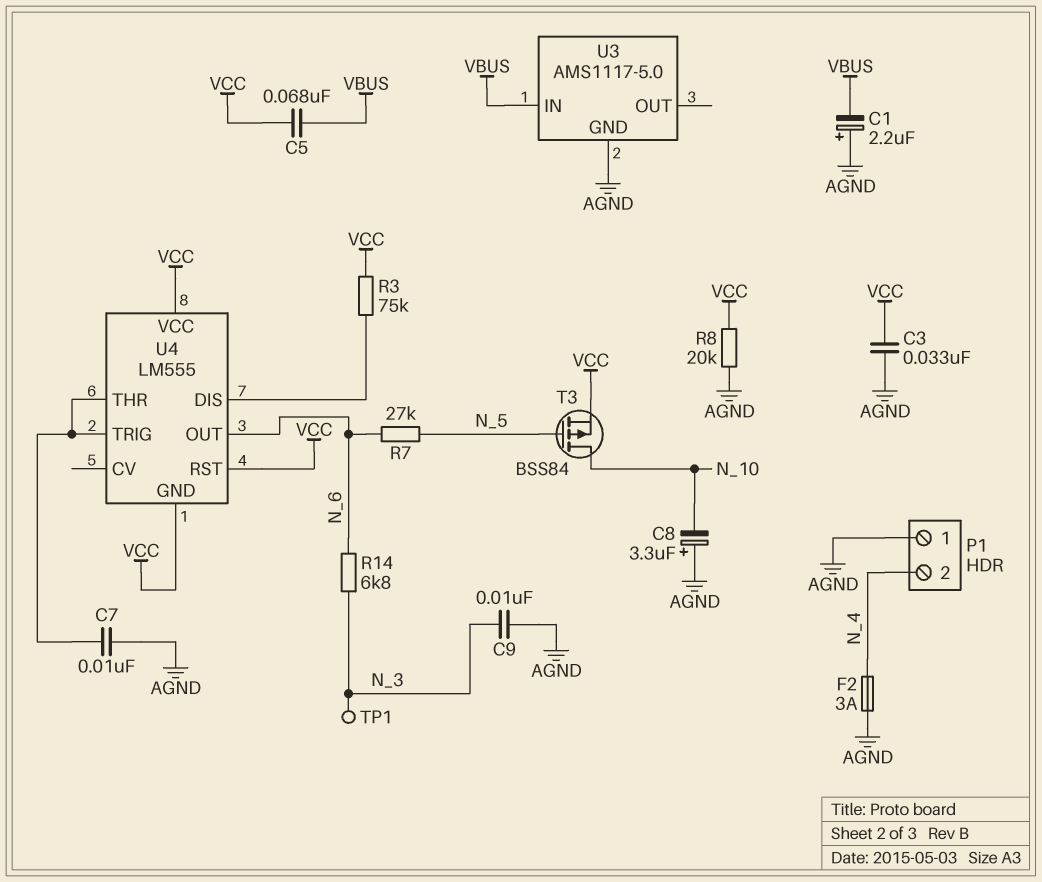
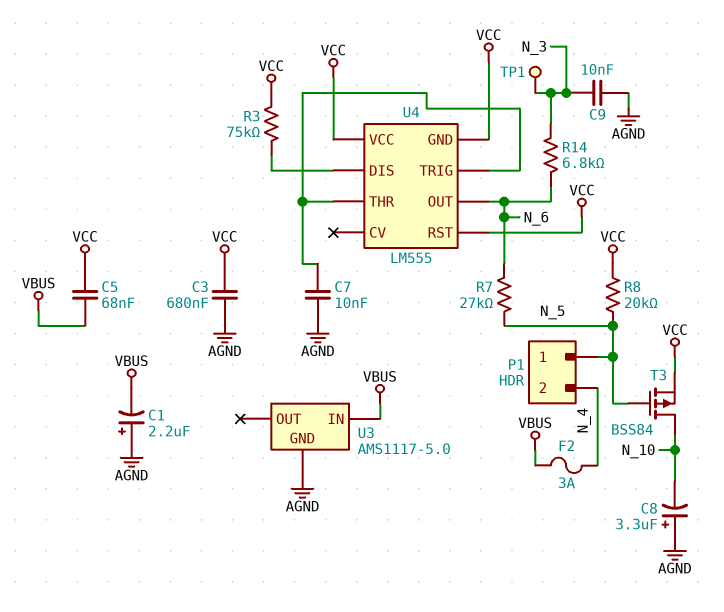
C3: 33nF (AGND, VCC) -> 680nF (AGND, VCC)
F2: 3A (AGND, N_4) -> 3A (N_4, VBUS)
P1 pin 1: AGND -> N_5
R8: 20k (AGND, VCC) -> 20k (N_5, VCC)

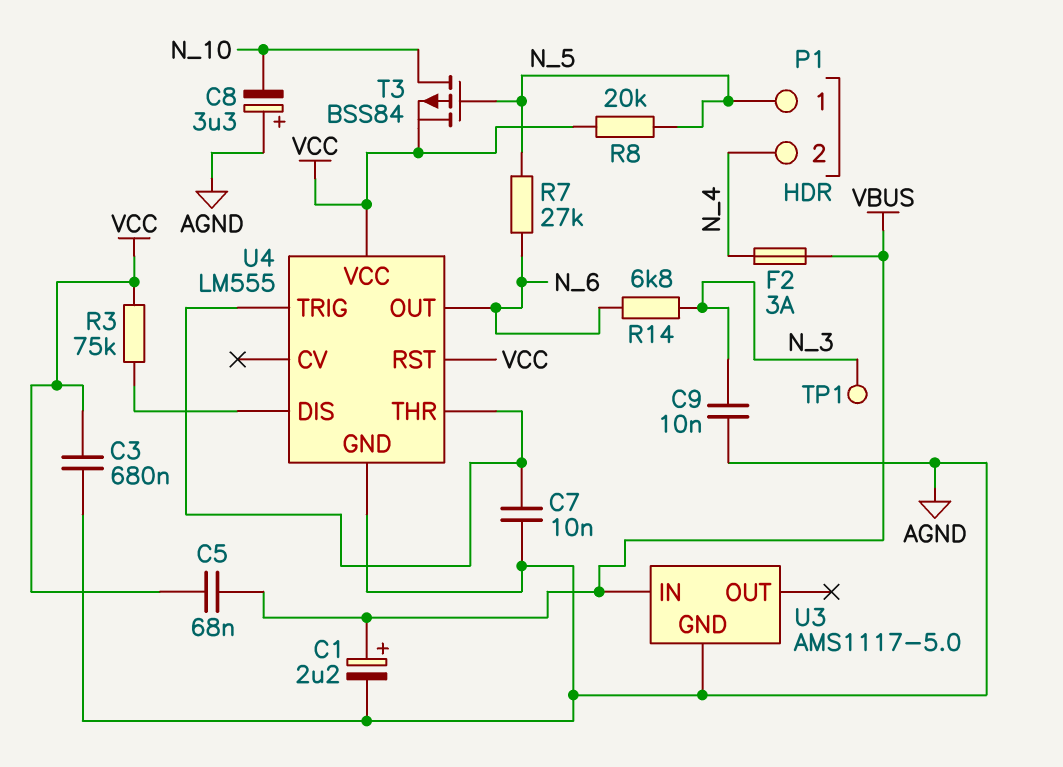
C1: 2.2uF (plus AGND, minus VBUS) -> 2.2uF (plus VBUS, minus AGND)
U4 pin GND: VCC -> AGND

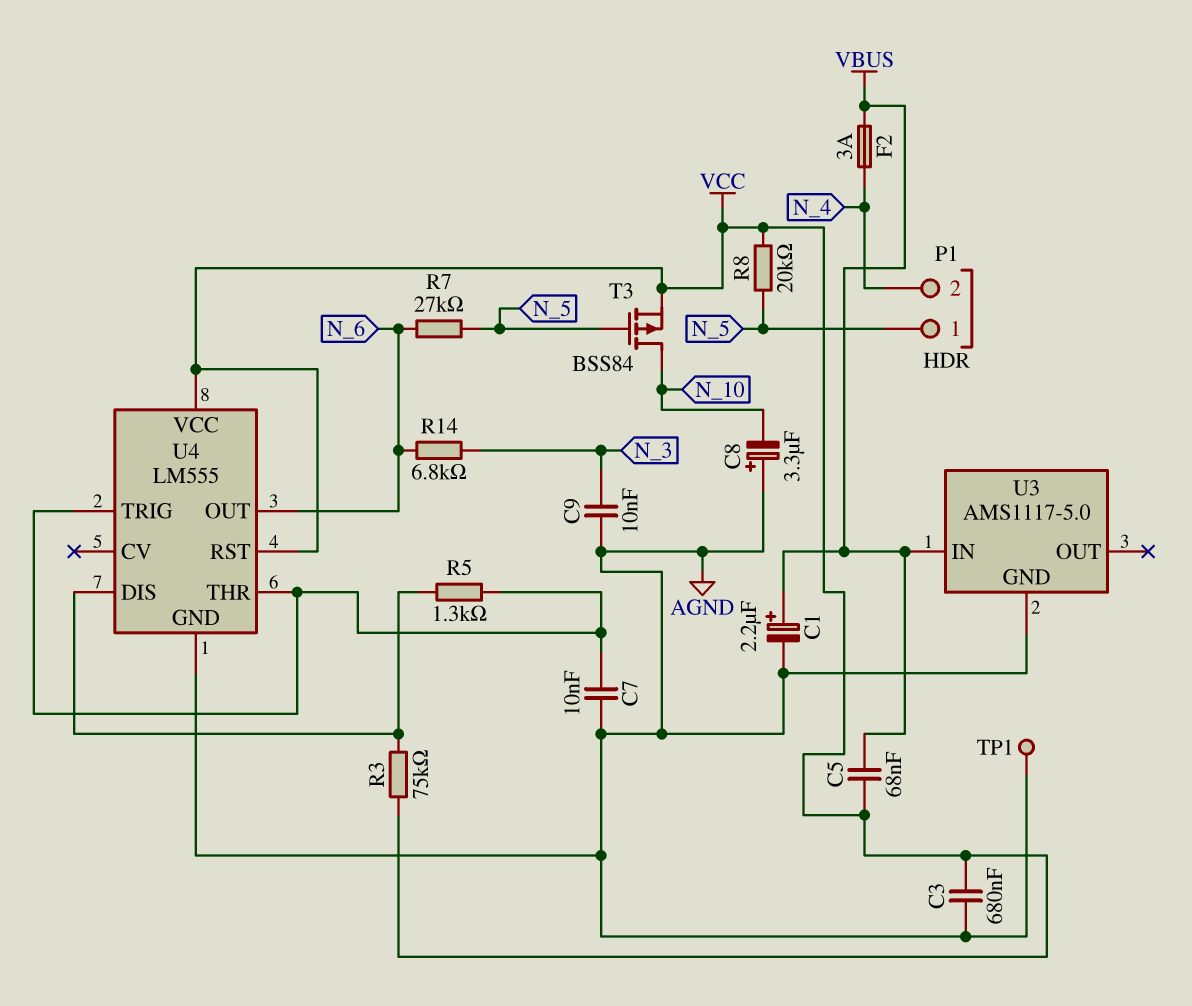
R5: none -> 1.3k (U4/DIS, U4/THR)
TP1: test point (N_3) -> test point (AGND)

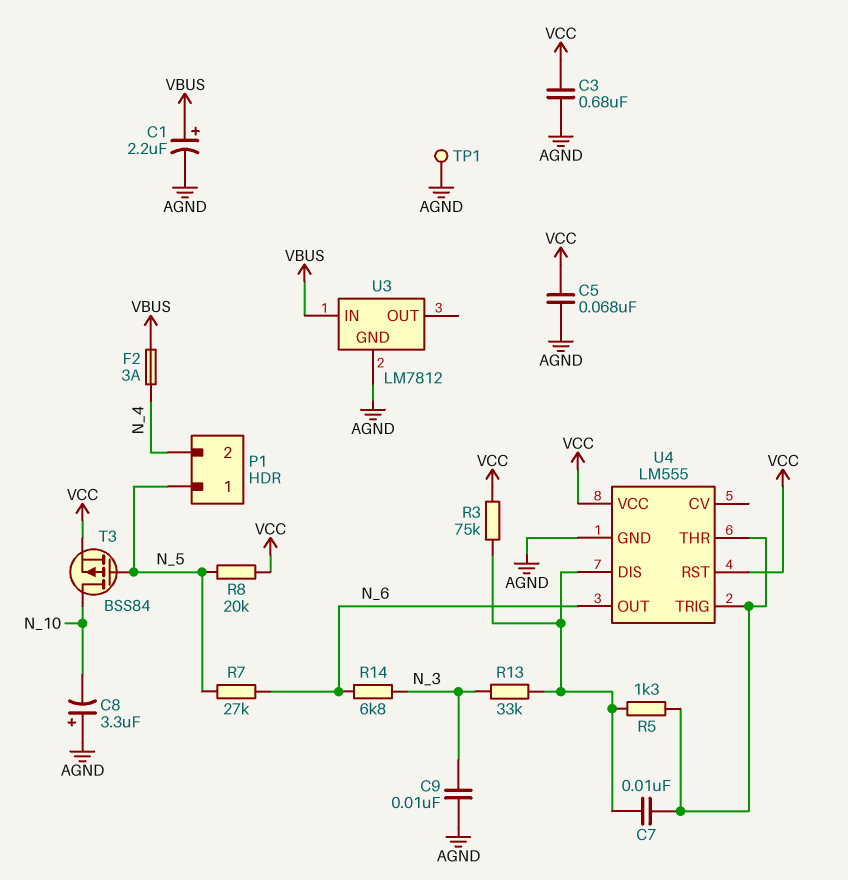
C5: 68nF (VBUS, VCC) -> 68nF (AGND, VCC)
C7: 10nF (AGND, U4/THR) -> 10nF (U4/DIS, U4/THR)
R13: none -> 33k (N_3, U4/DIS)
U3: AMS1117-5.0 -> LM7812

